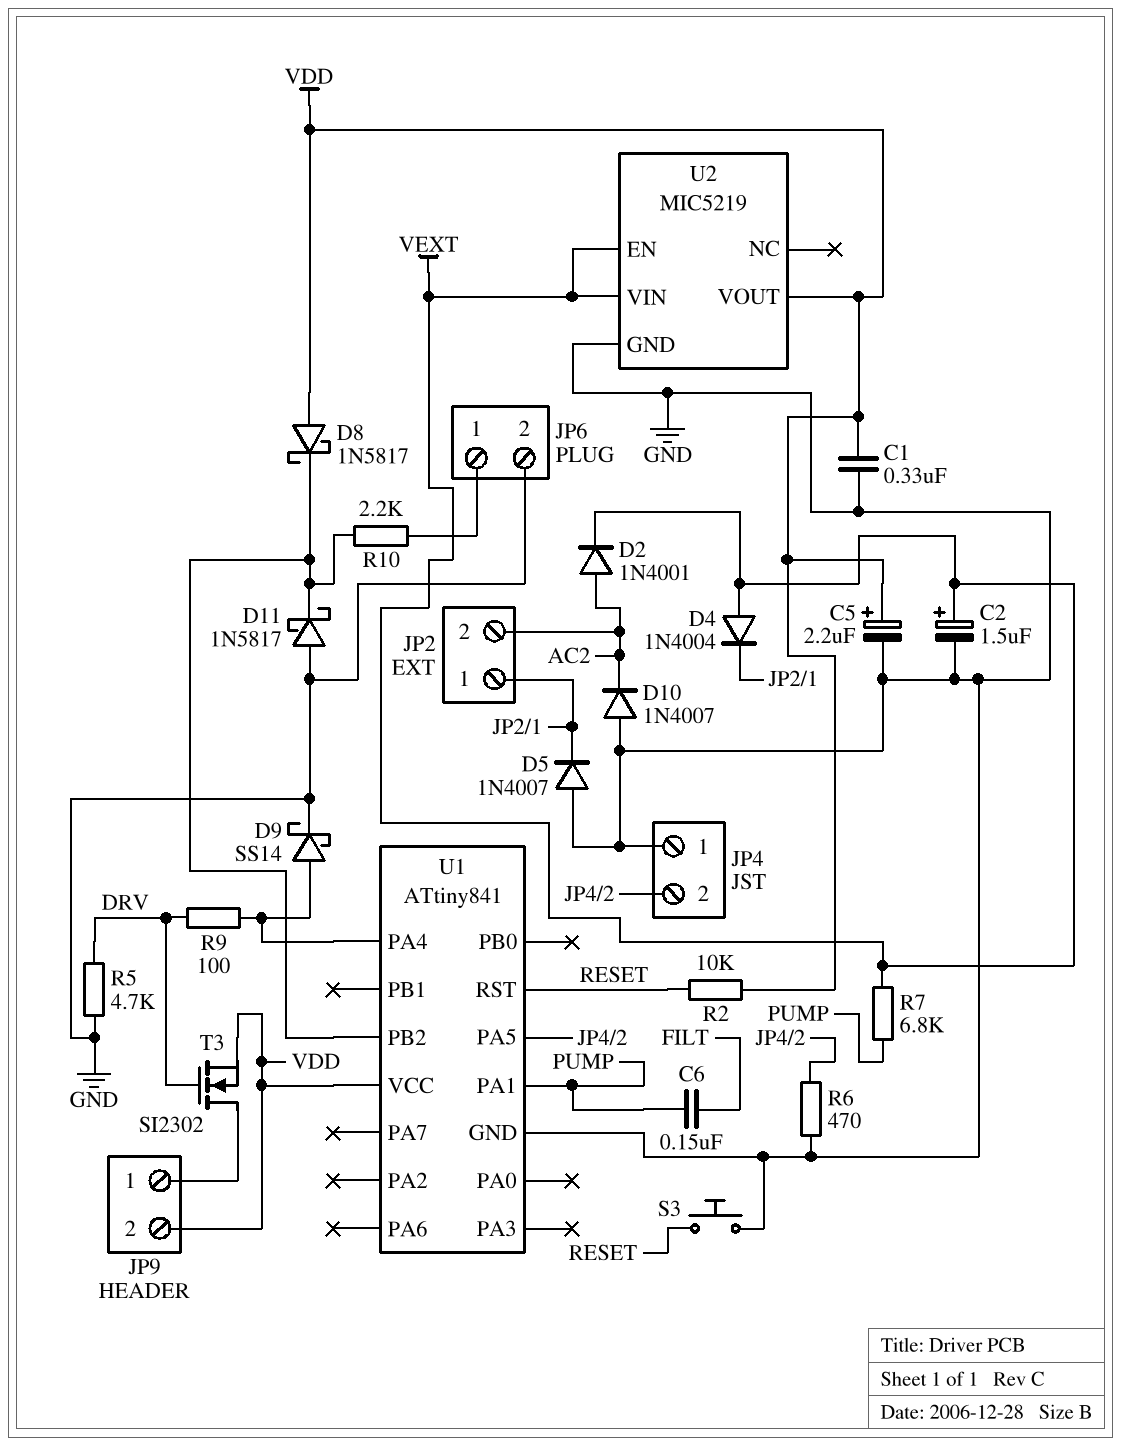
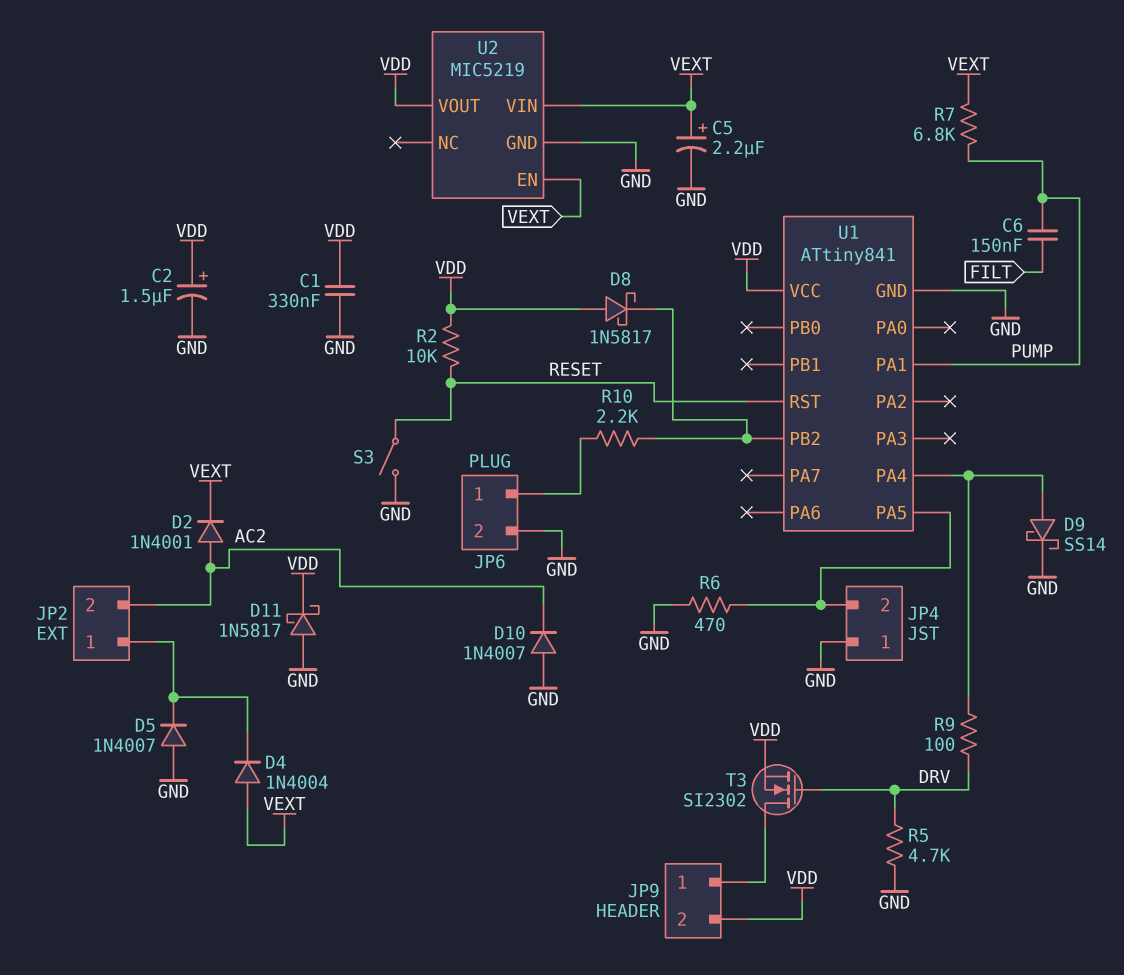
C2: 1.5uF (plus VEXT, minus GND) -> 1.5uF (plus VDD, minus GND)
C5: 2.2uF (plus VDD, minus GND) -> 2.2uF (plus VEXT, minus GND)
D11: schottky 1N5817 (A GND, K U1/PB2) -> schottky 1N5817 (A GND, K VDD)
S3: button (GND, RESET) -> switch (GND, RESET)

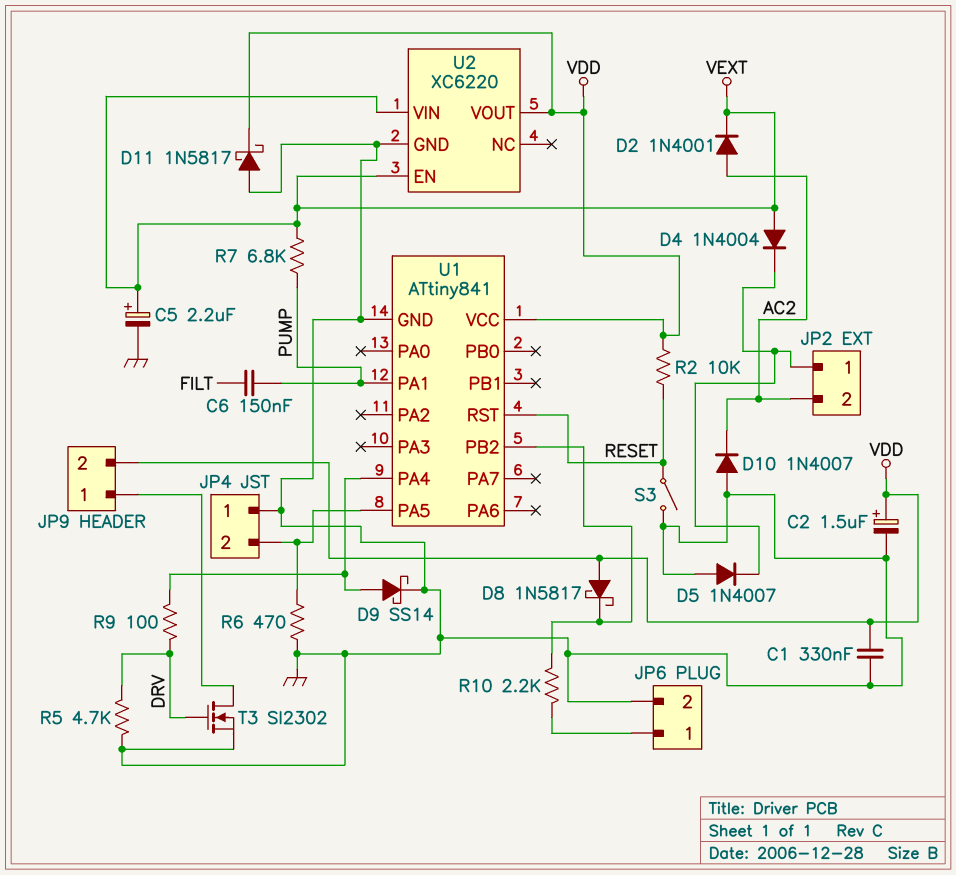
T3: NMOS SI2302 (G DRV, D JP9/1, S VDD) -> NMOS SI2302 (G DRV, D JP9/1, S GND)
U2: MIC5219 -> XC6220

